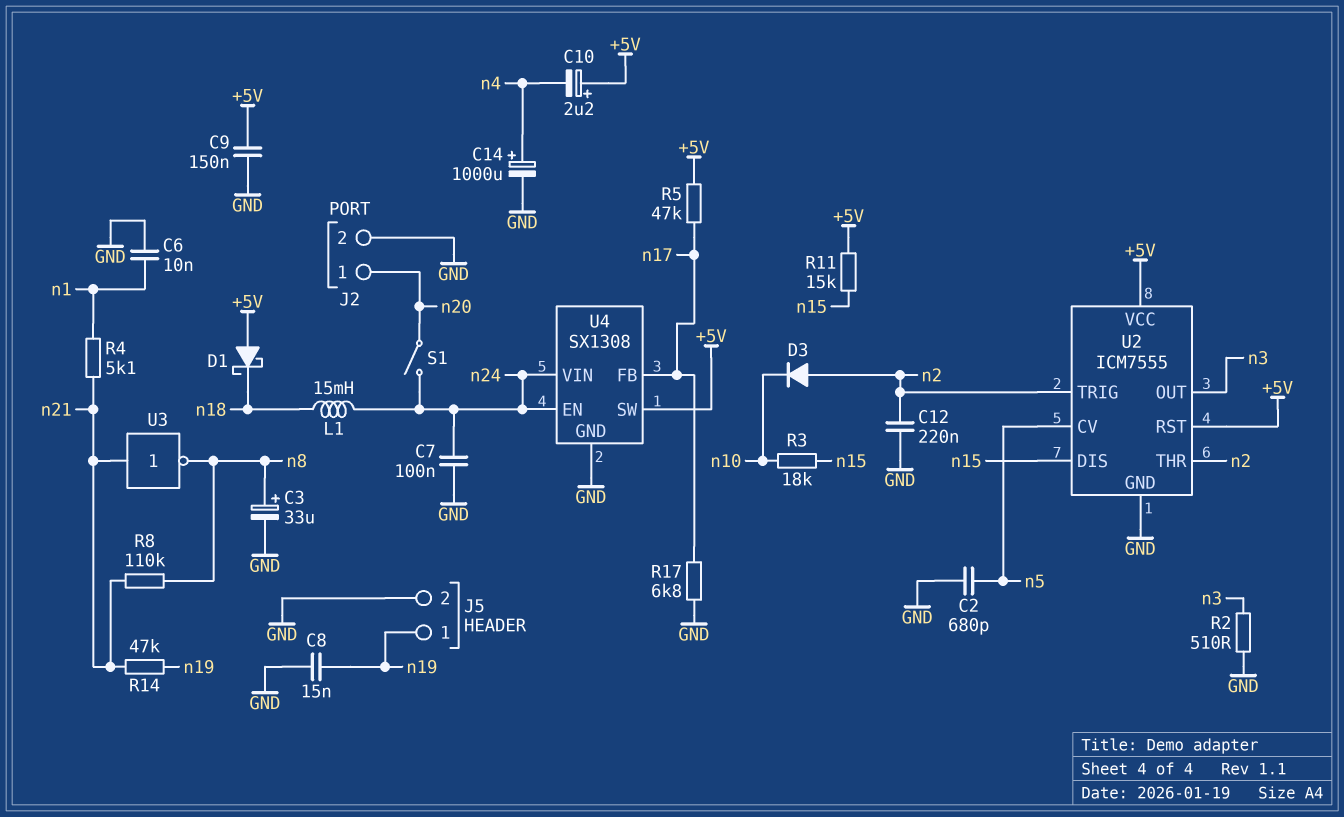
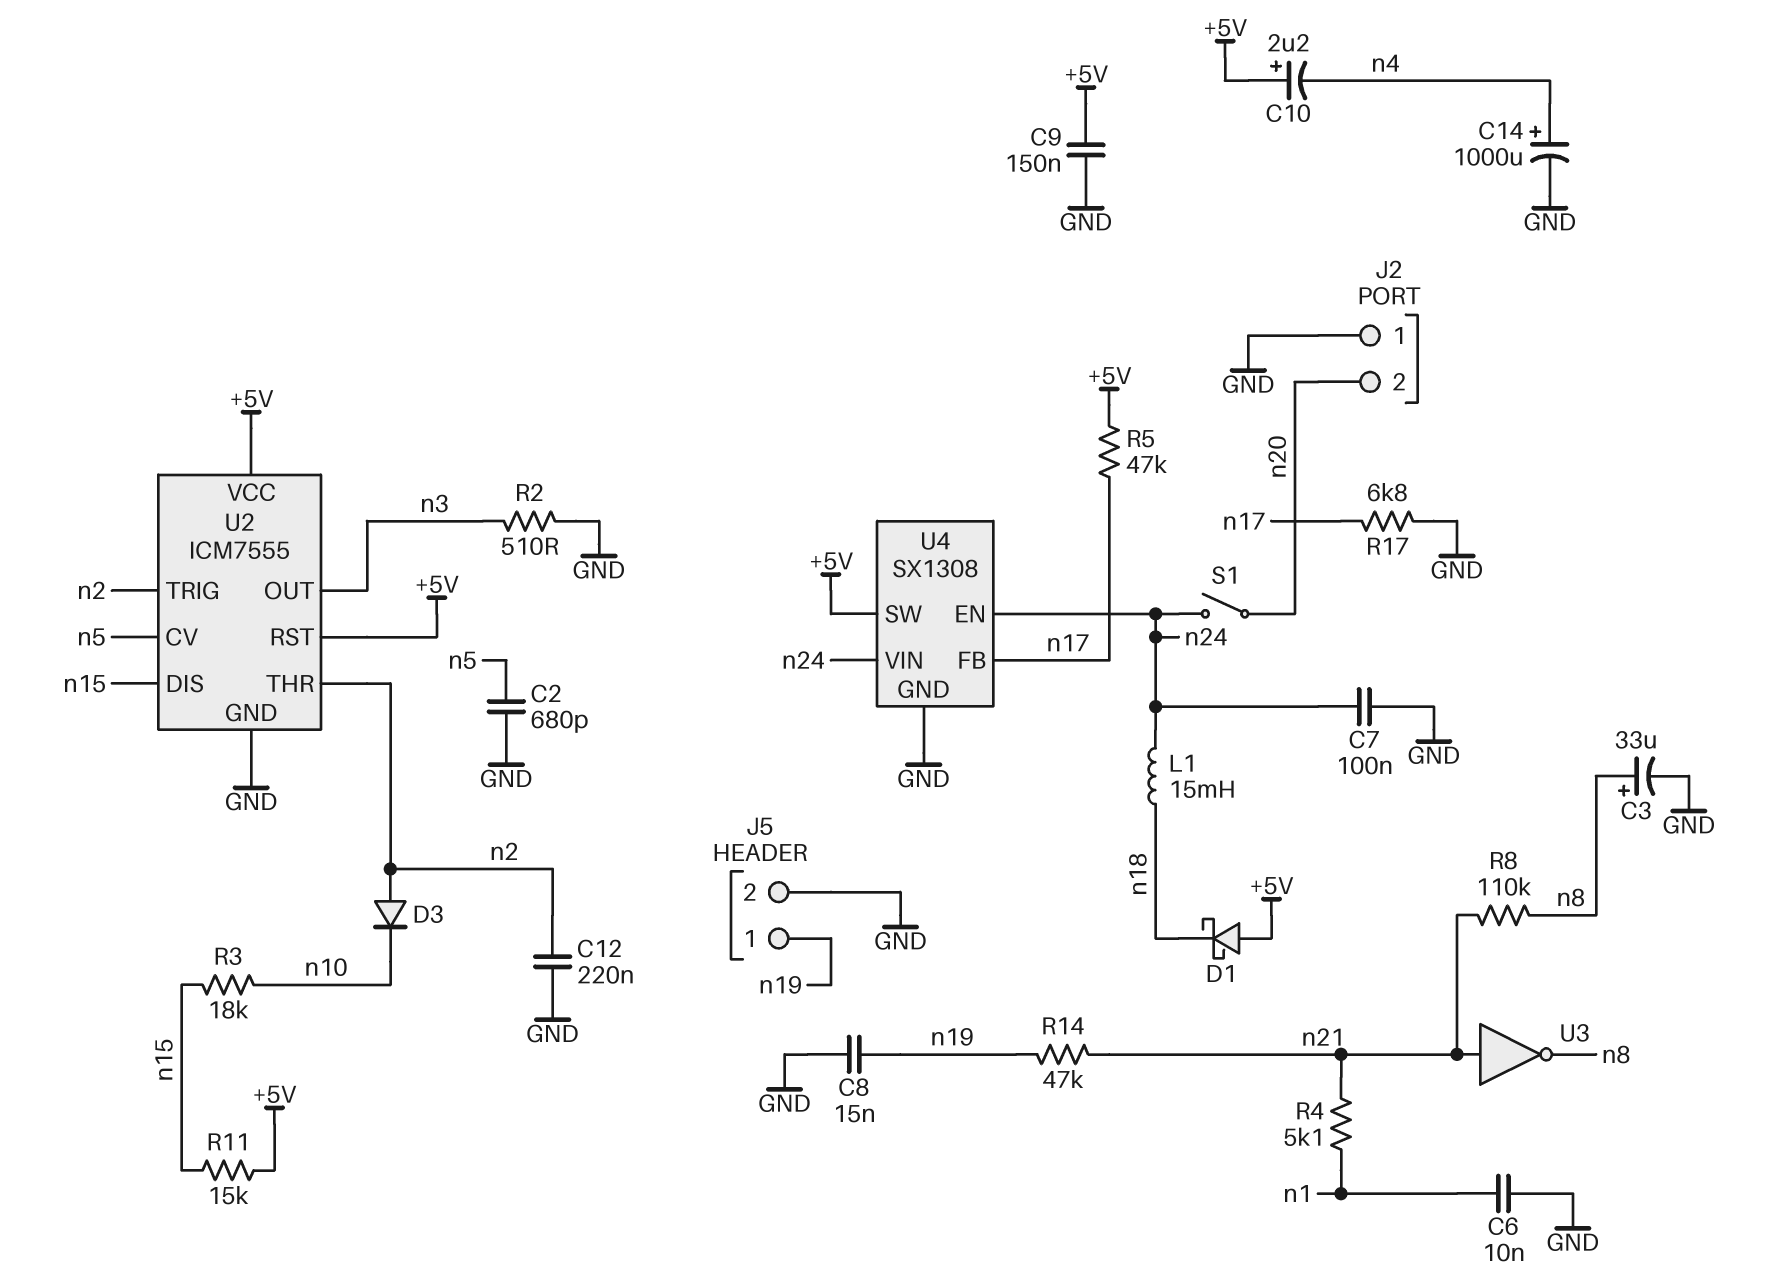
J2 pin 1: n20 -> GND
J2 pin 2: GND -> n20

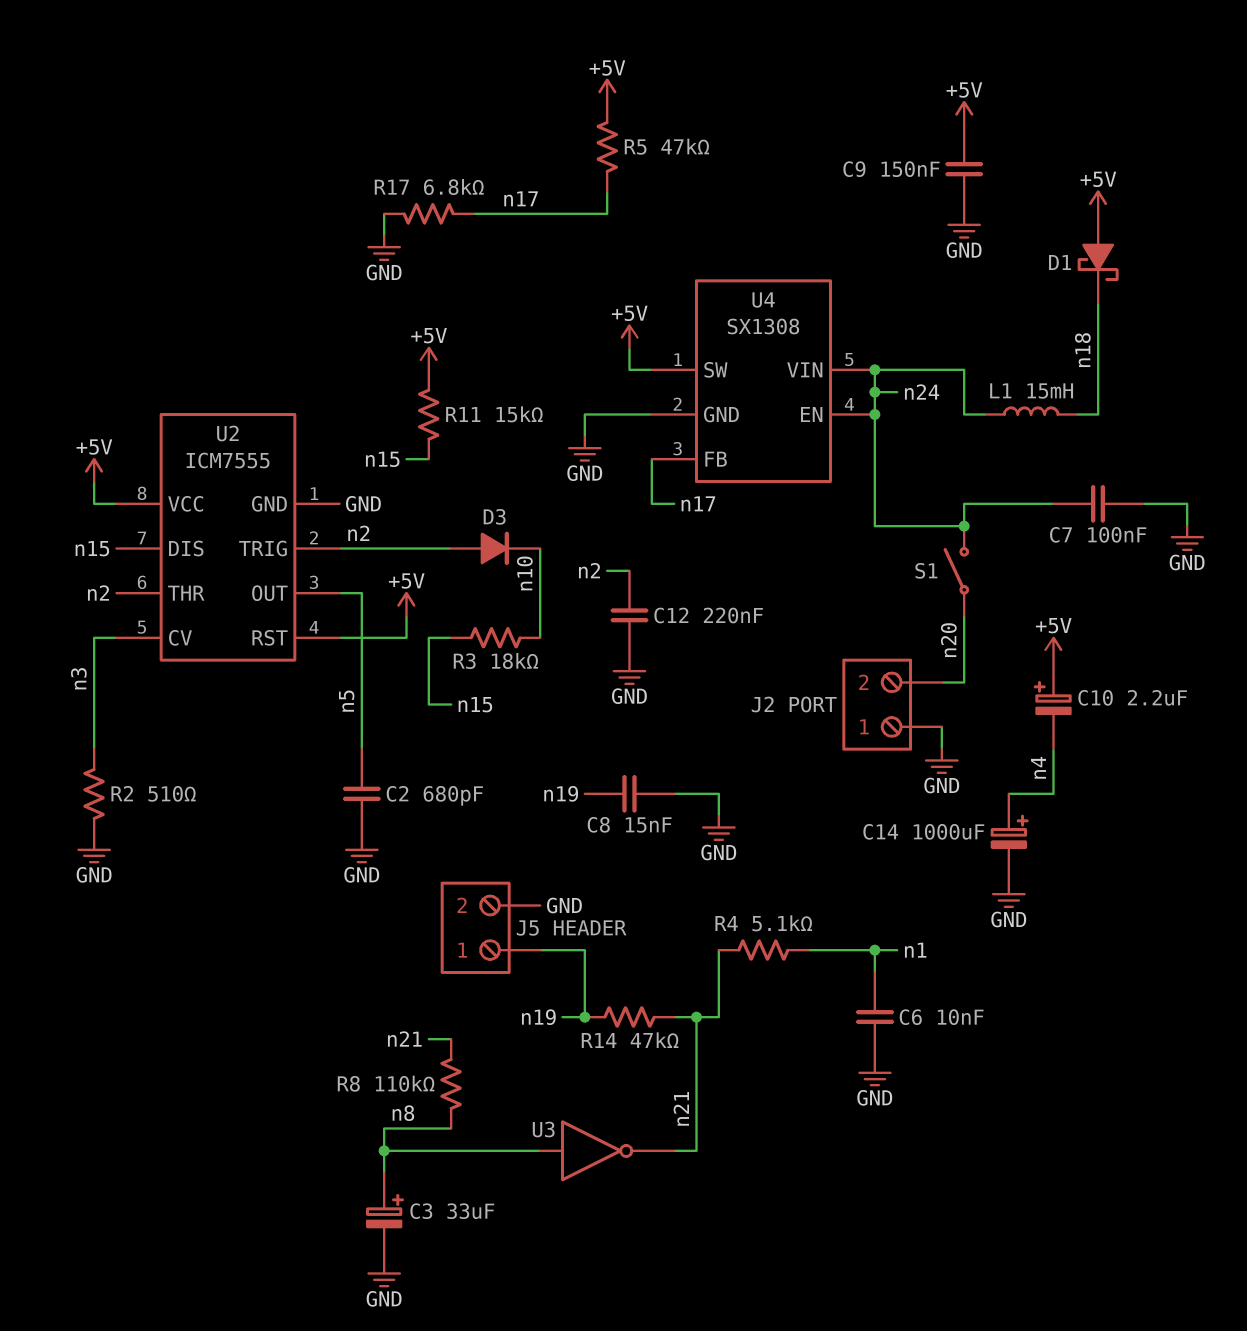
U2 pin CV: n5 -> n3
U2 pin OUT: n3 -> n5
U3: NOT (in n21, out n8) -> NOT (in n8, out n21)

